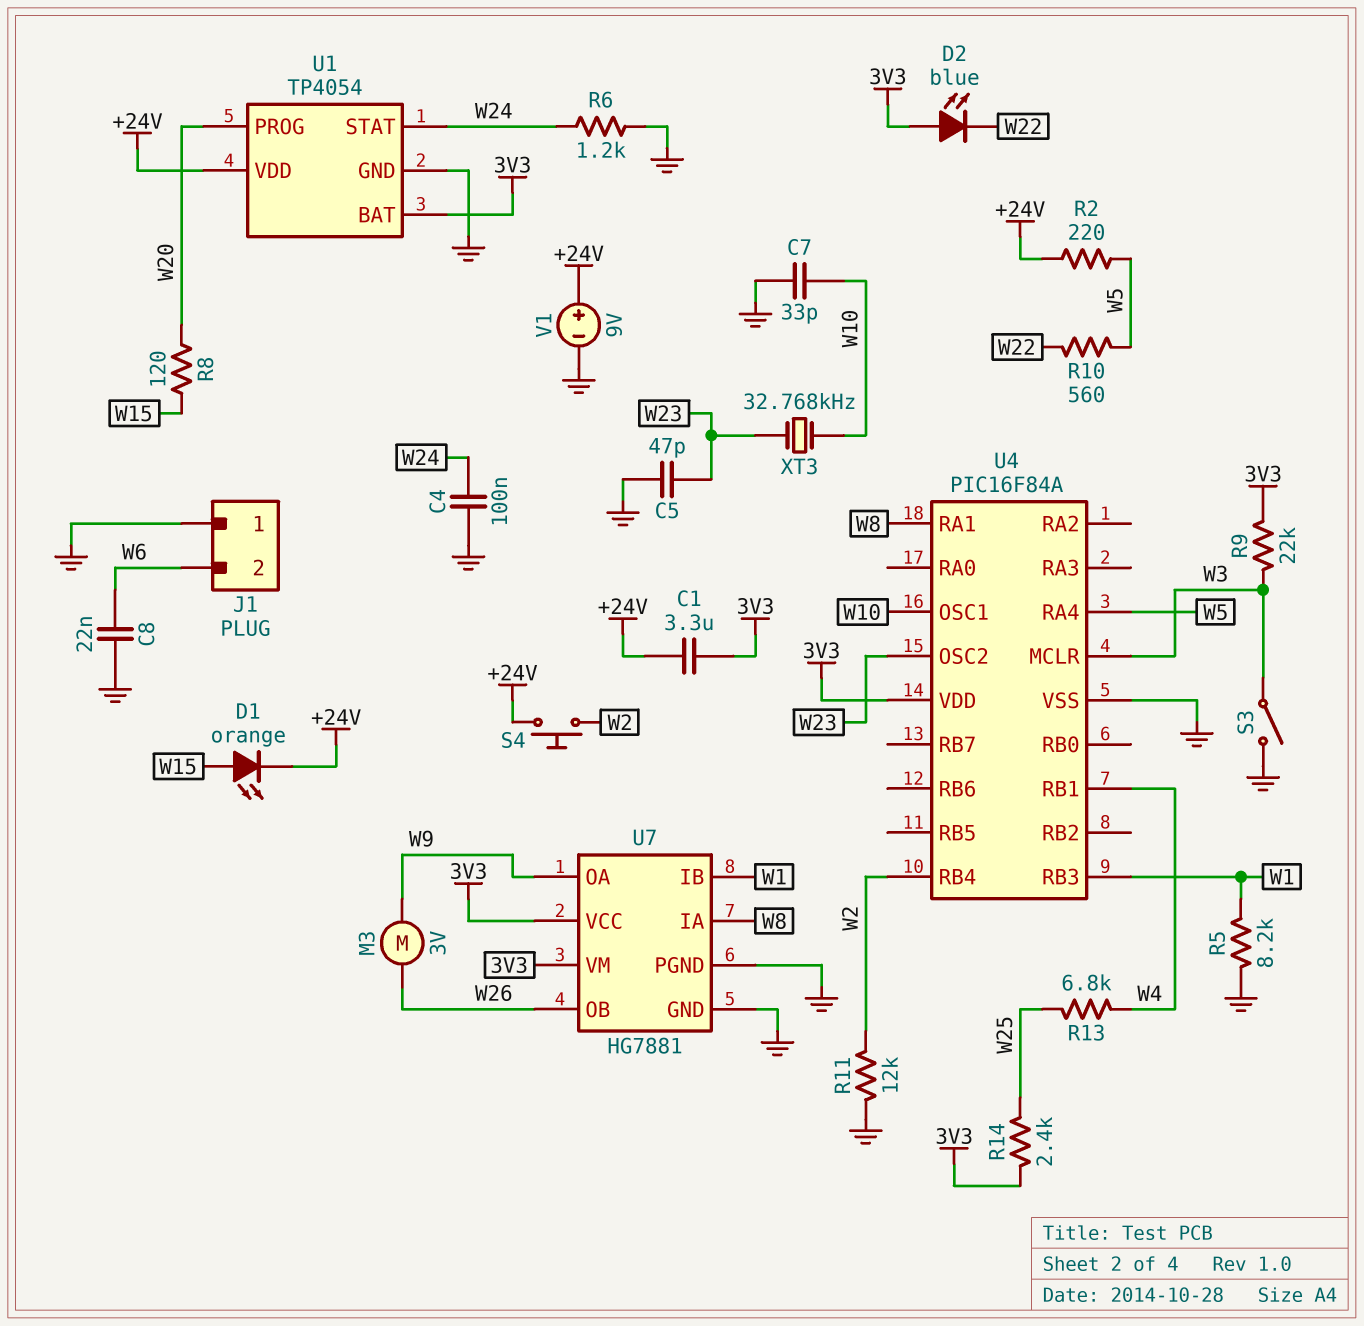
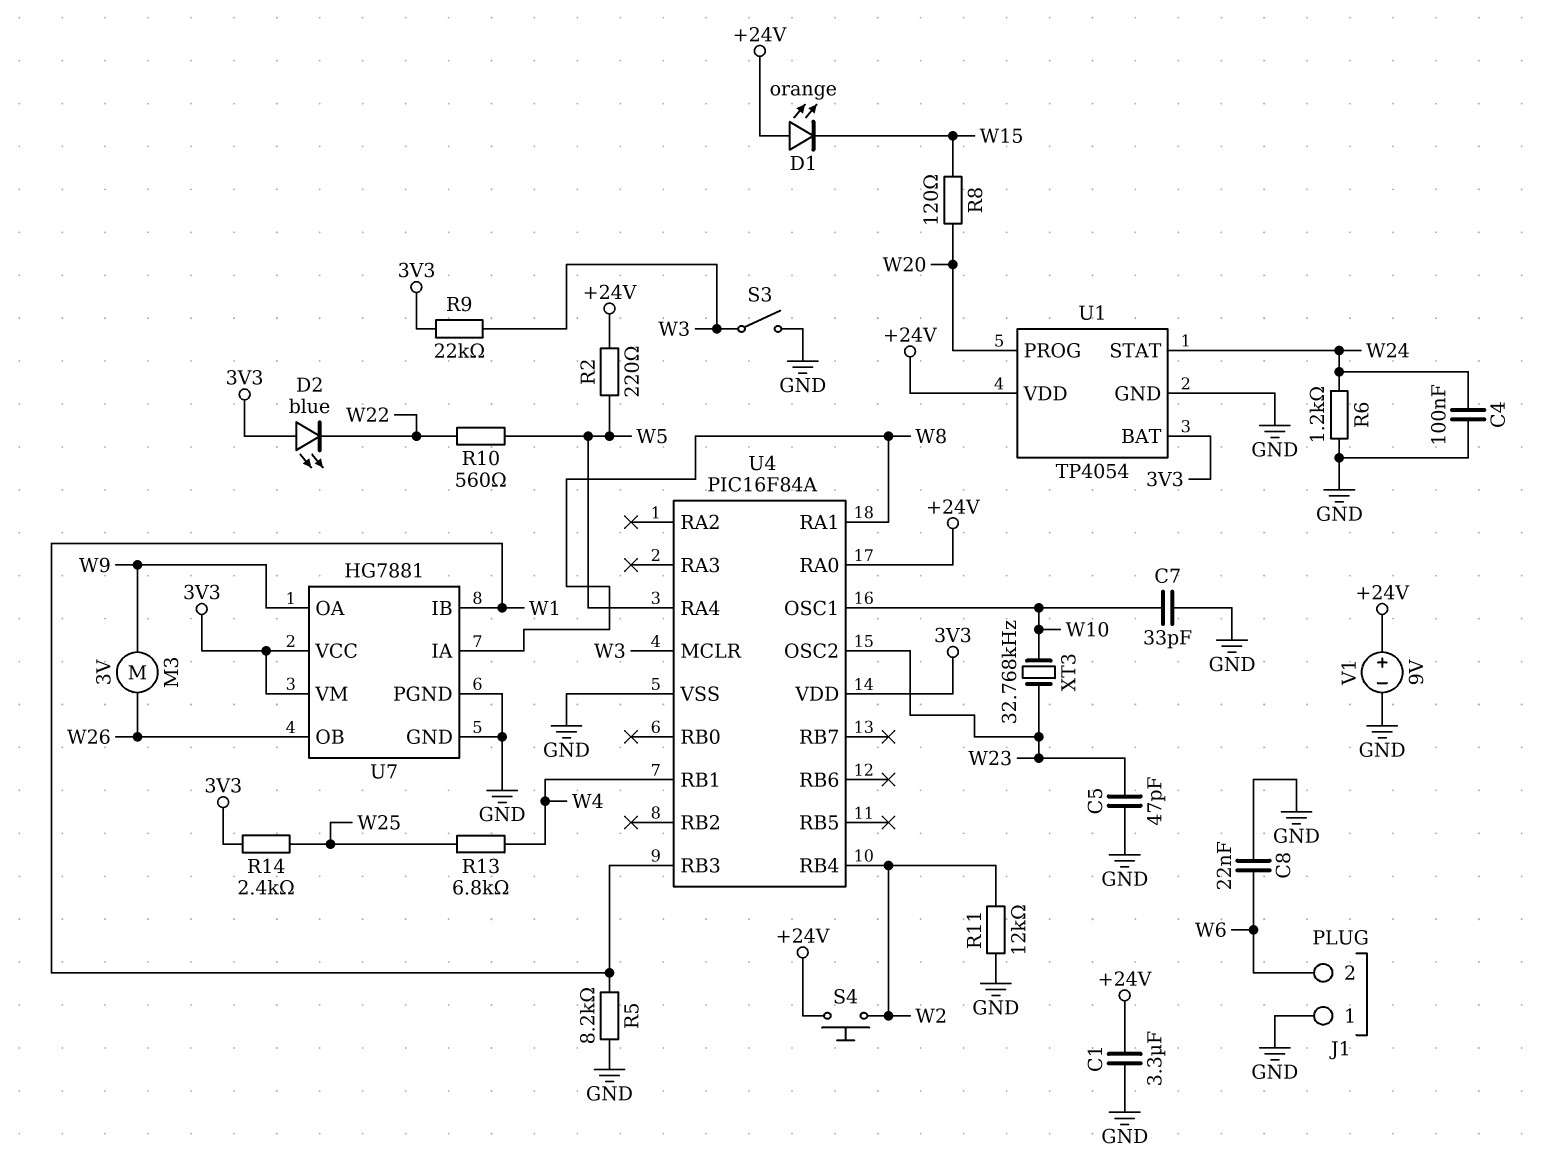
C1: 3.3uF (+24V, 3V3) -> 3.3uF (+24V, GND)
D1: LED orange (A W15, K +24V) -> LED orange (A +24V, K W15)
U4 pin RA0: none -> +24V

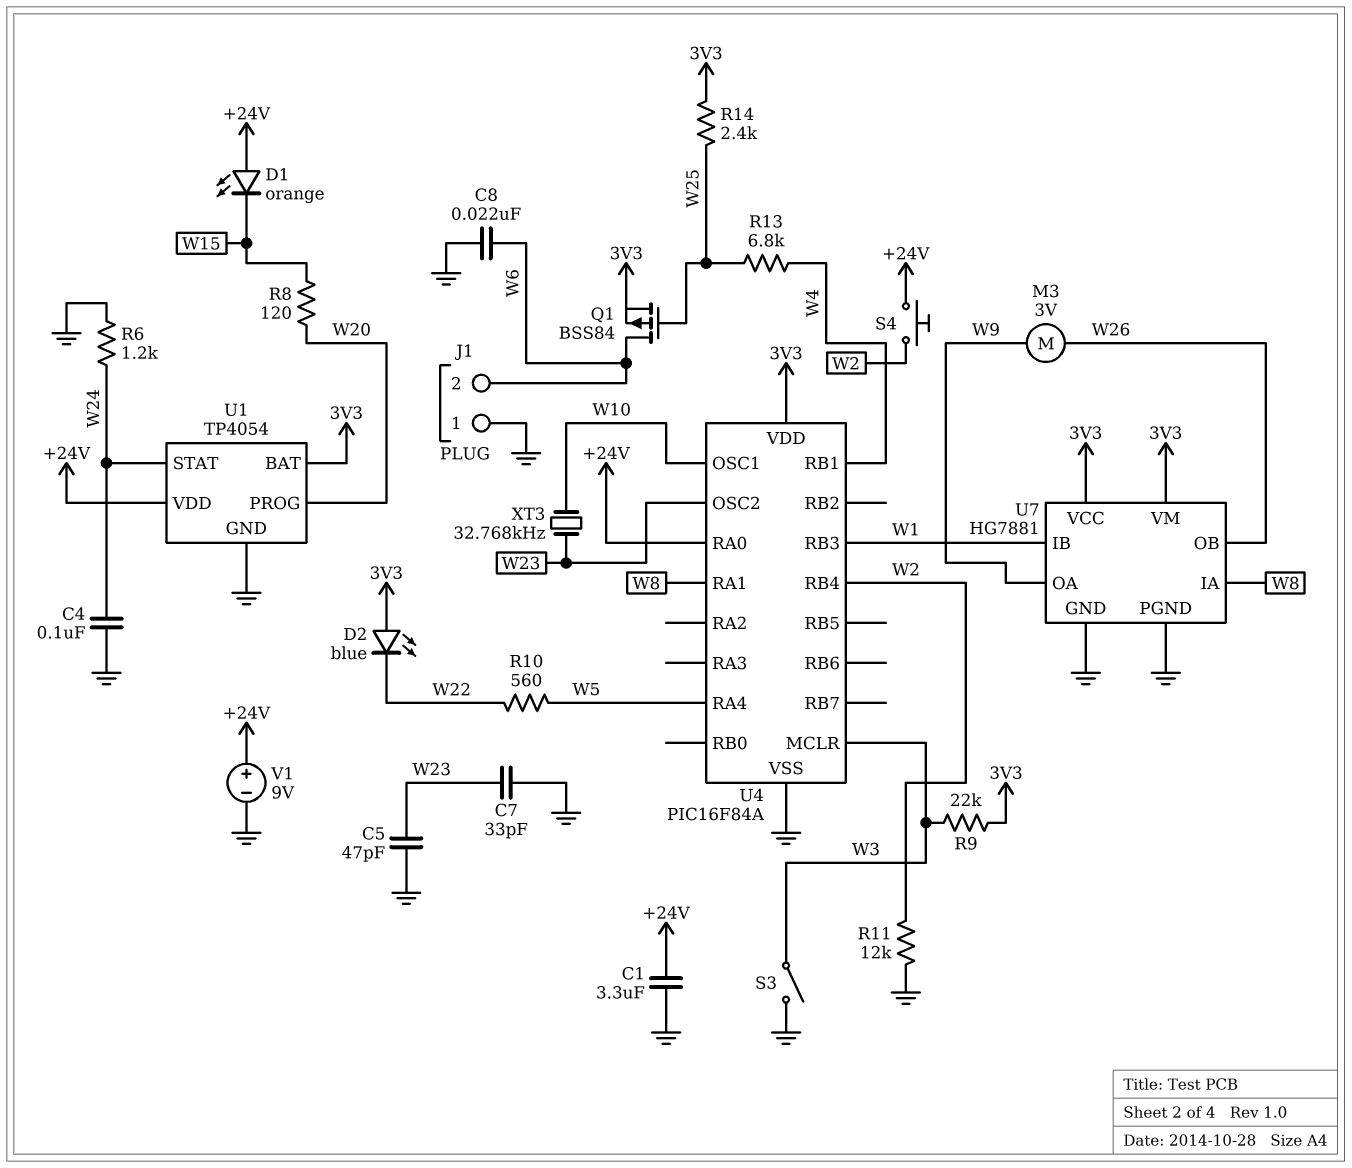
C7: 33pF (GND, W10) -> 33pF (GND, W23)
Q1: none -> PMOS BSS84 (G W25, D W6, S 3V3)
R2: 220 (+24V, W5) -> none
R5: 8.2k (GND, W1) -> none

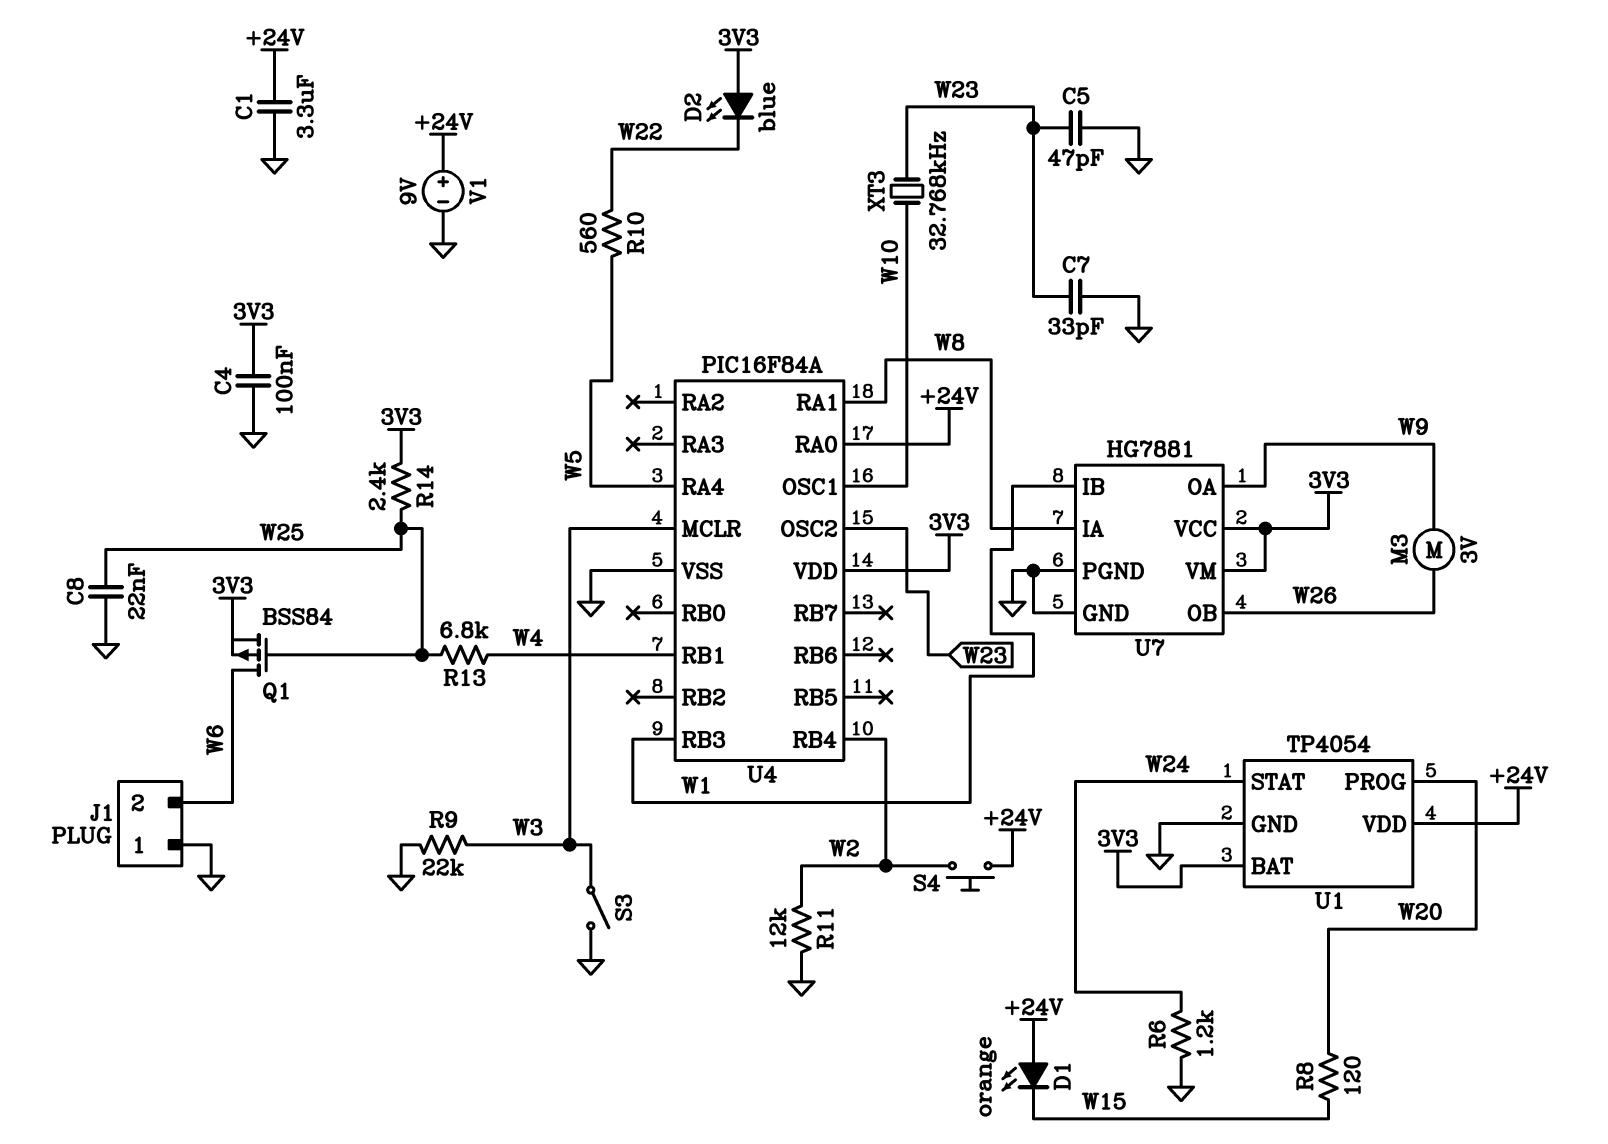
C4: 100nF (GND, W24) -> 100nF (3V3, GND)
C8: 22nF (GND, W6) -> 22nF (GND, W25)
R9: 22k (3V3, W3) -> 22k (GND, W3)

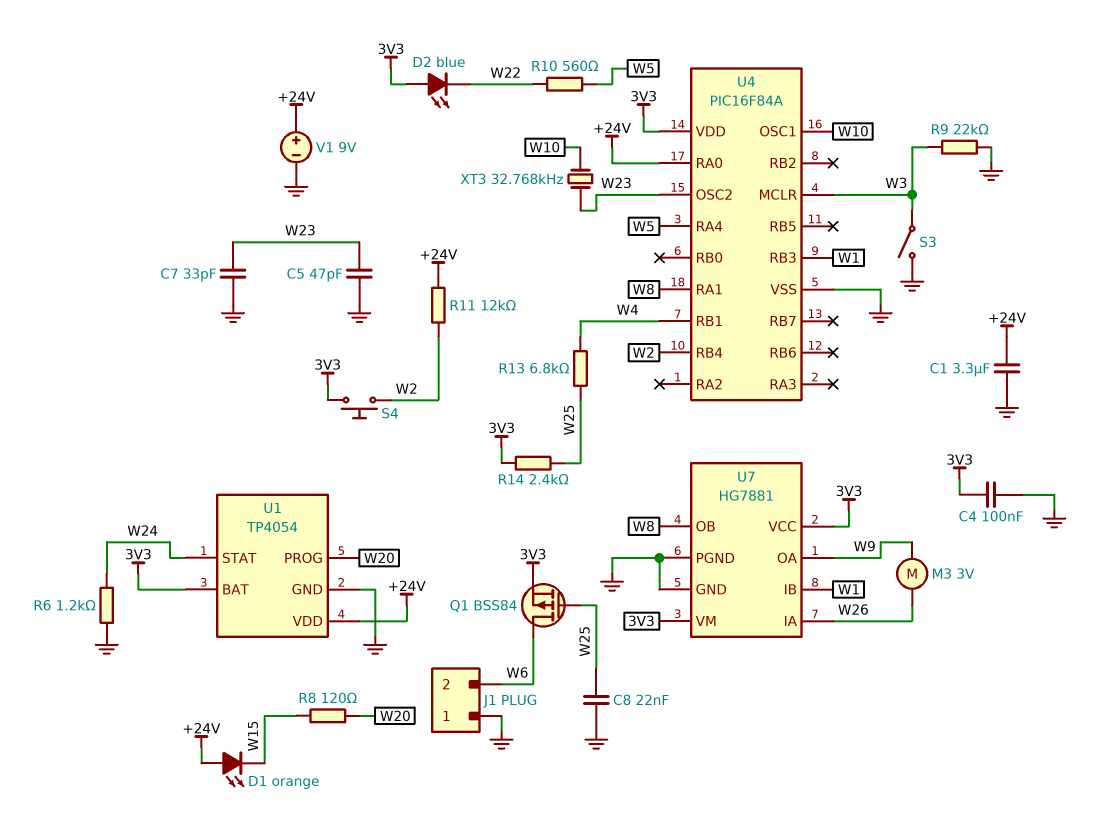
R11: 12k (GND, W2) -> 12k (+24V, W2)
S4: button (+24V, W2) -> button (3V3, W2)
U7 pin IA: W8 -> W26
U7 pin OB: W26 -> W8

